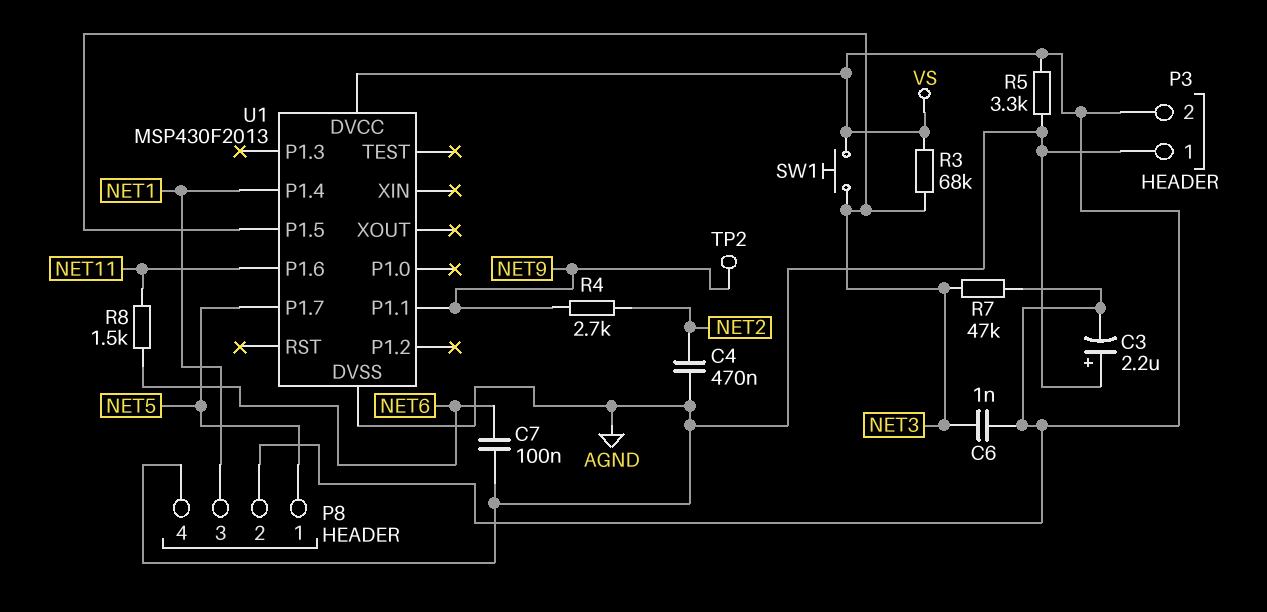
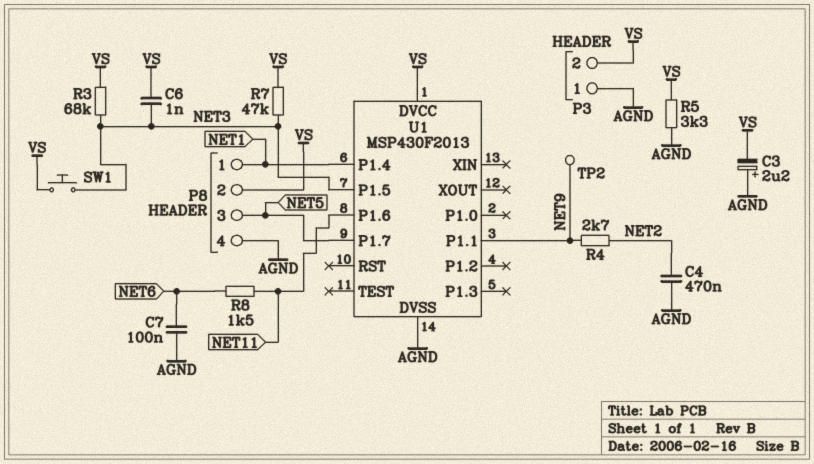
P8 pin 1: NET5 -> NET1
P8 pin 3: NET1 -> NET5

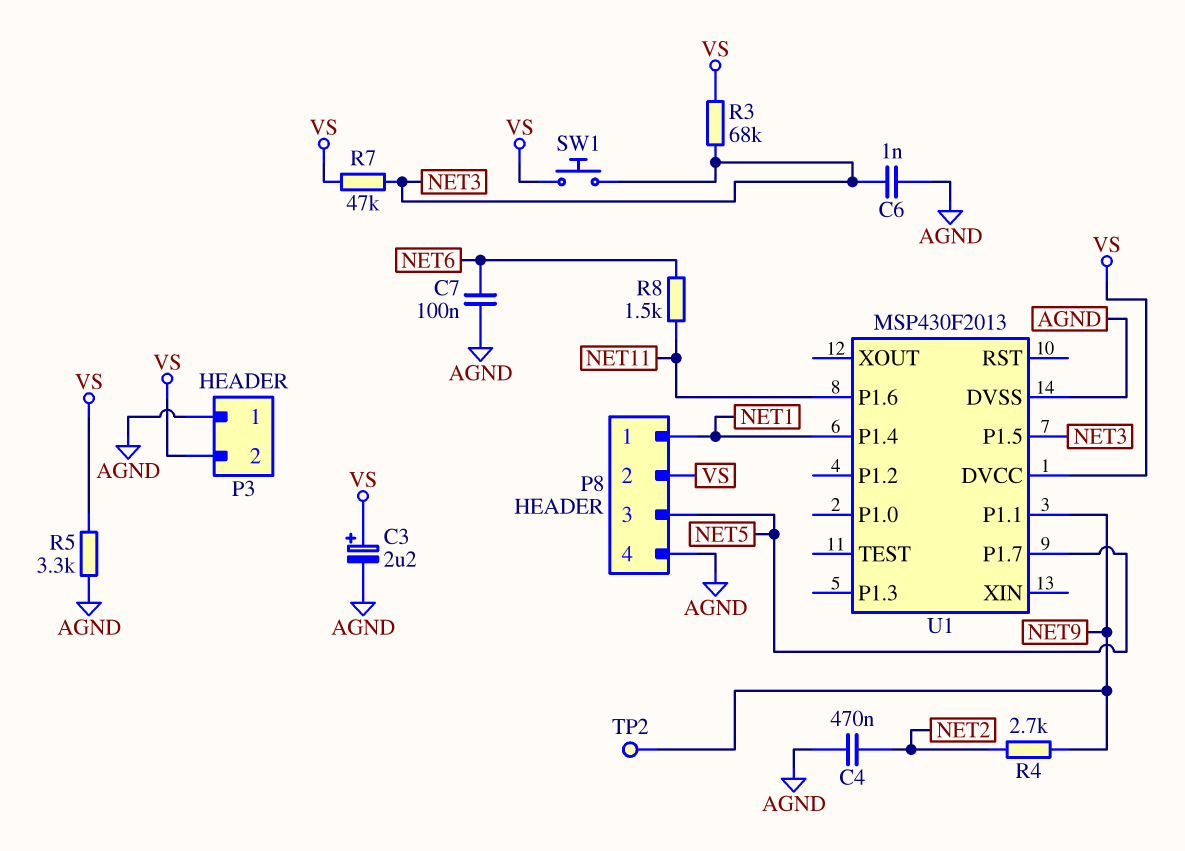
C3: 2.2uF (plus AGND, minus VS) -> 2.2uF (plus VS, minus AGND)
C6: 1nF (NET3, VS) -> 1nF (AGND, NET3)

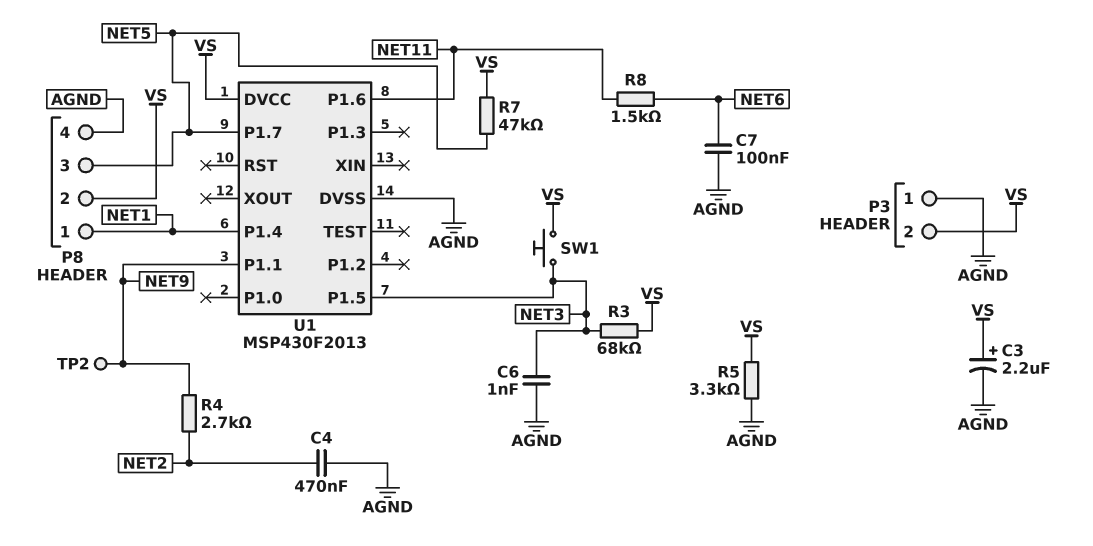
R7: 47k (NET3, VS) -> 47k (NET5, VS)

